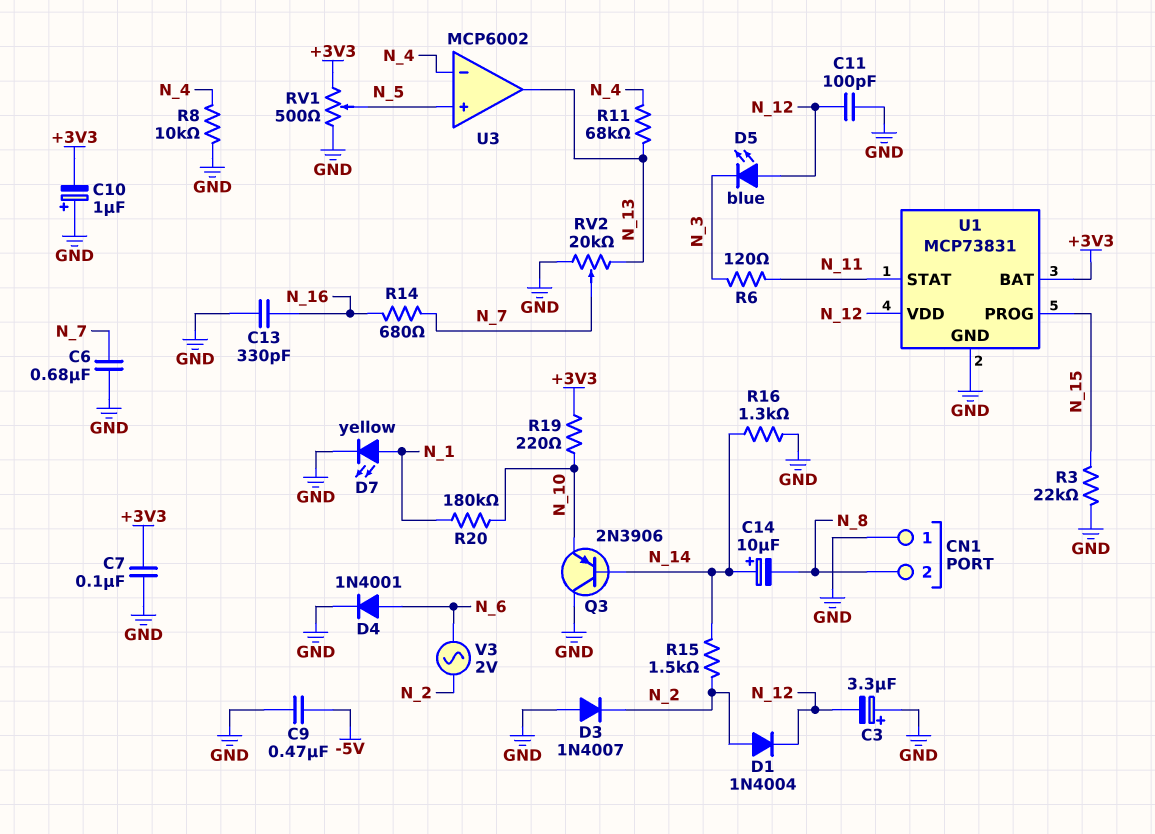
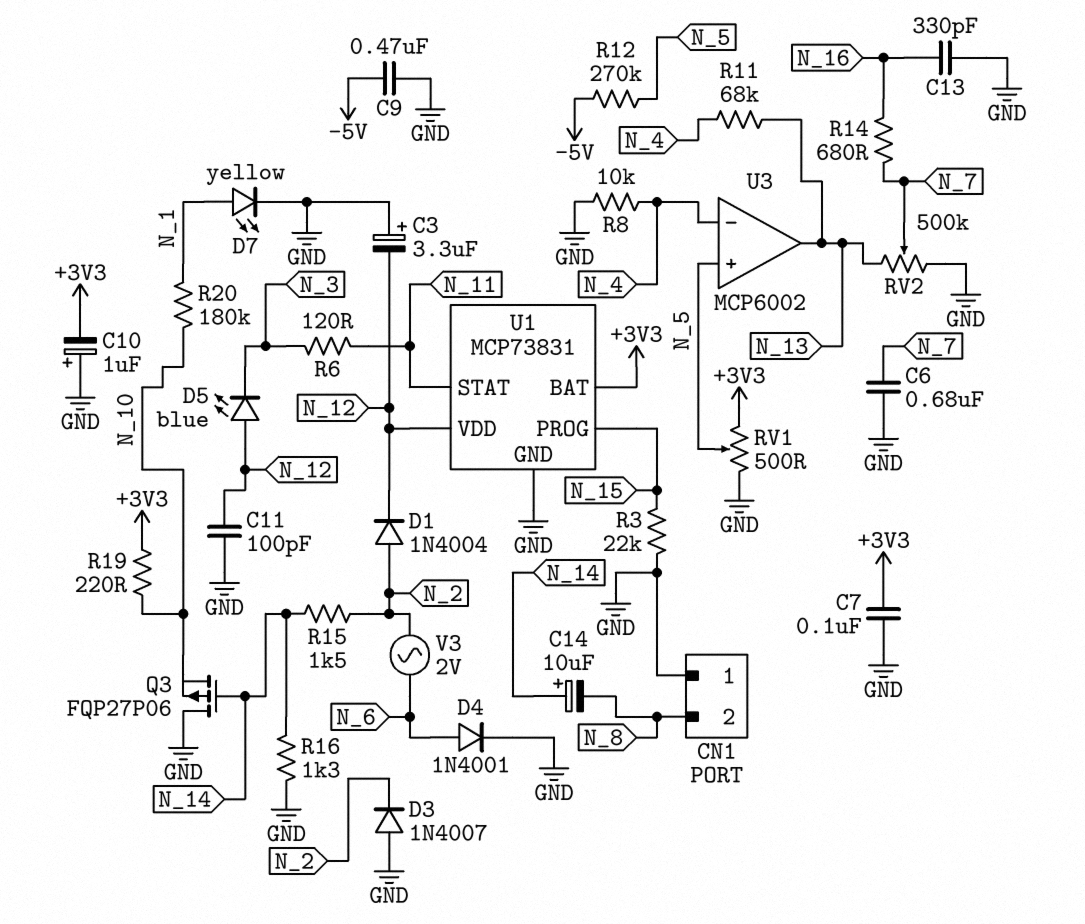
Q3: PNP 2N3906 (B N_14, C GND, E N_10) -> PMOS FQP27P06 (G N_14, D GND, S N_10)
R12: none -> 270k (-5V, N_5)
RV2: 20k (GND, N_13, wiper N_7) -> 500k (GND, N_13, wiper N_7)

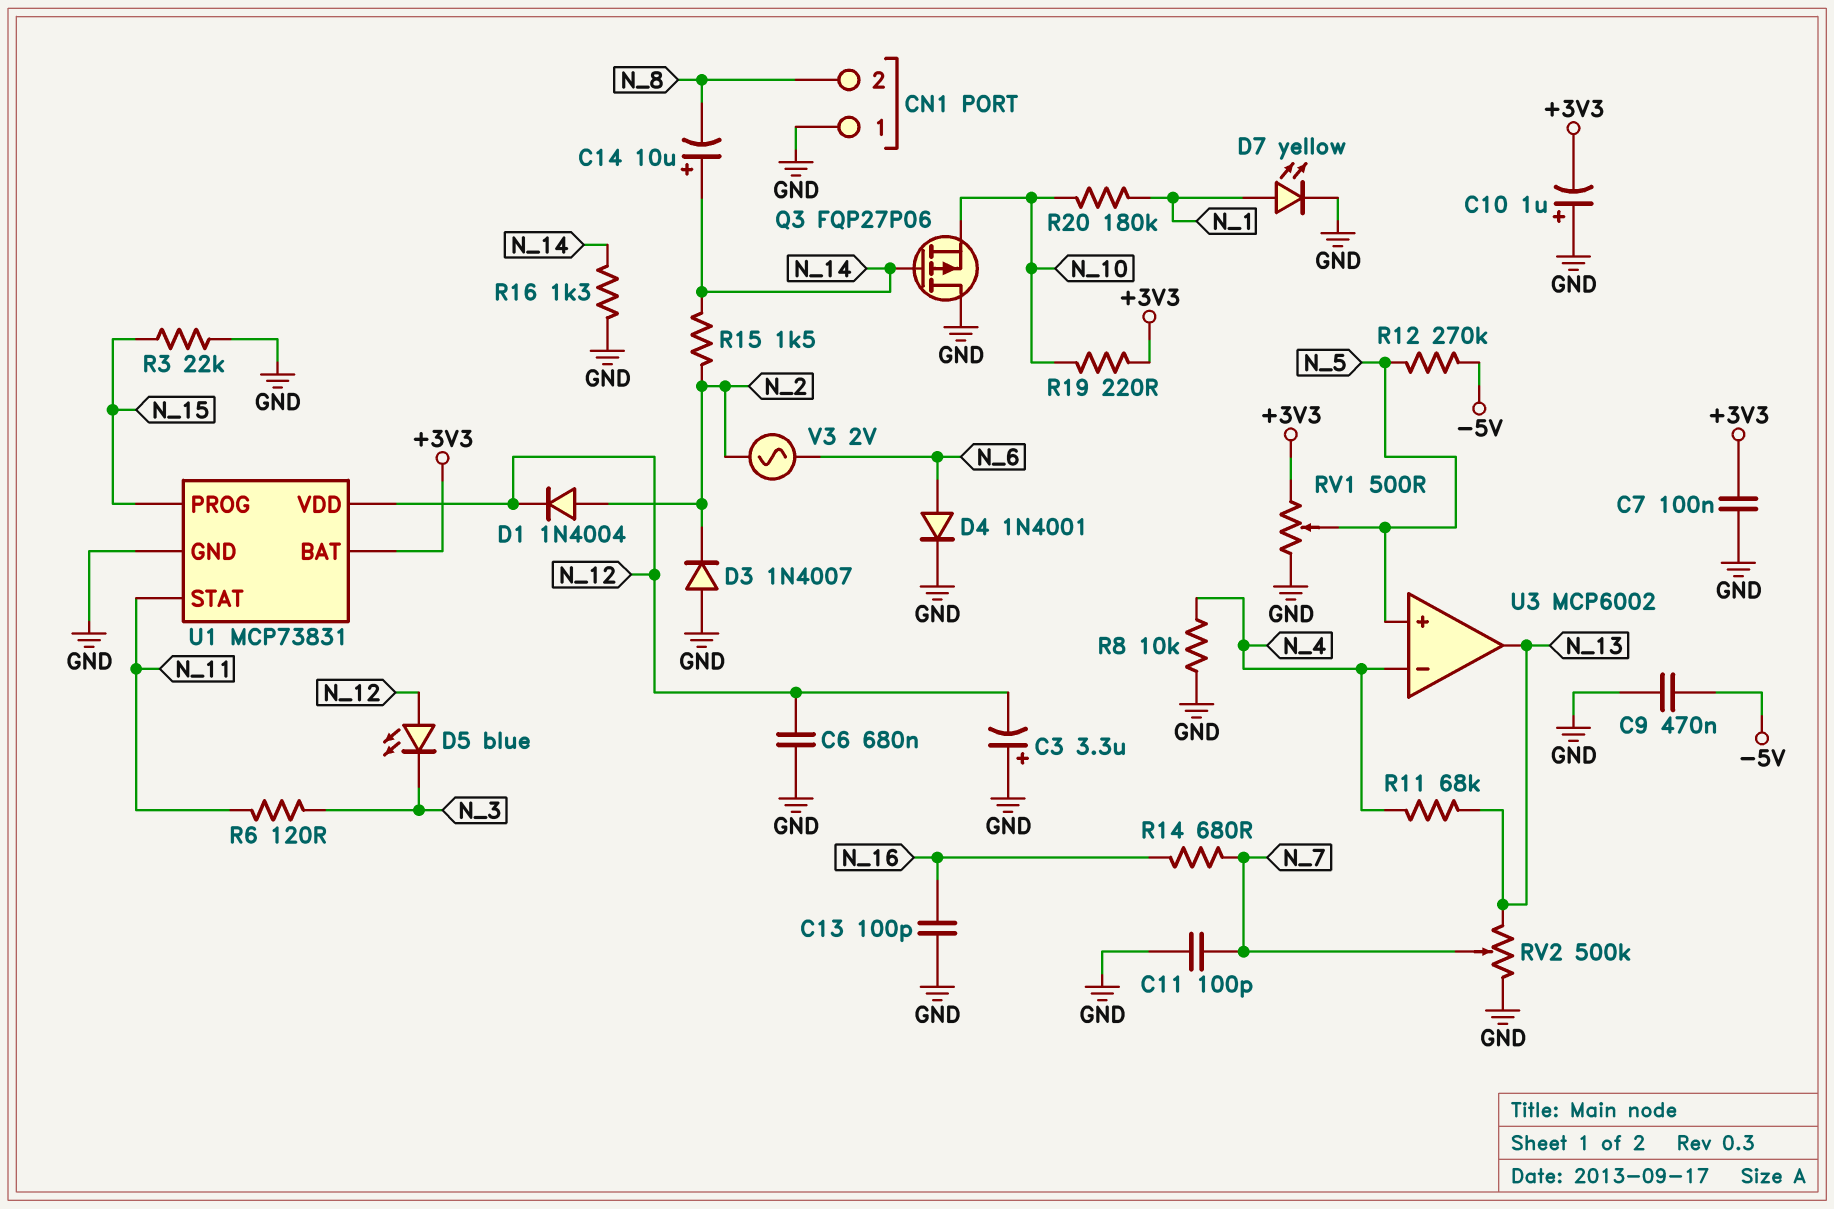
C6: 680nF (GND, N_7) -> 680nF (GND, N_12)
C11: 100pF (GND, N_12) -> 100pF (GND, N_7)
C13: 330pF (GND, N_16) -> 100pF (GND, N_16)

